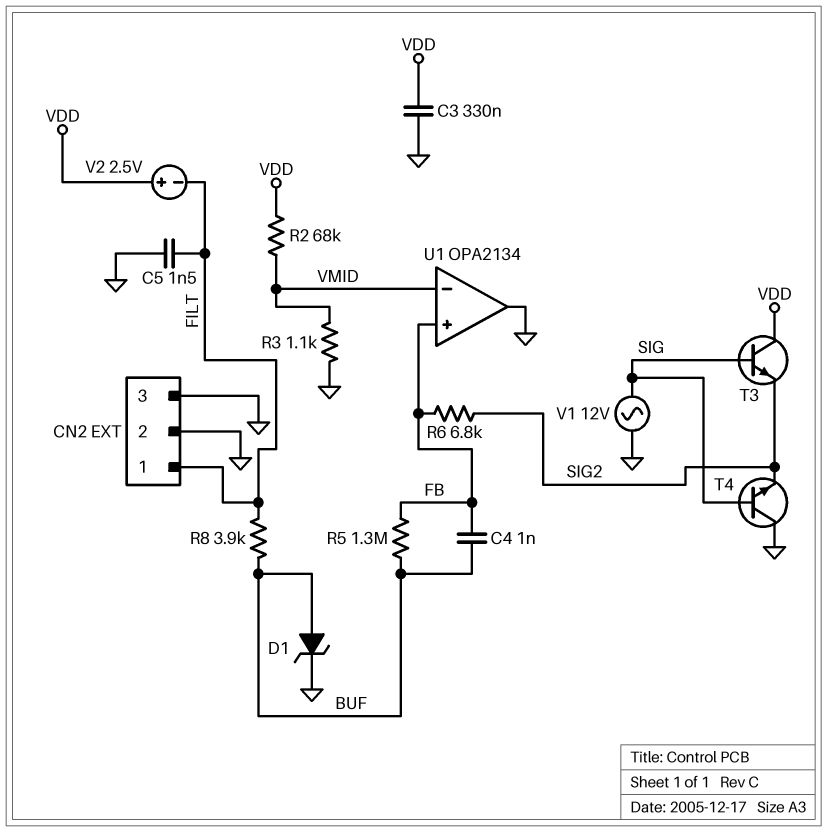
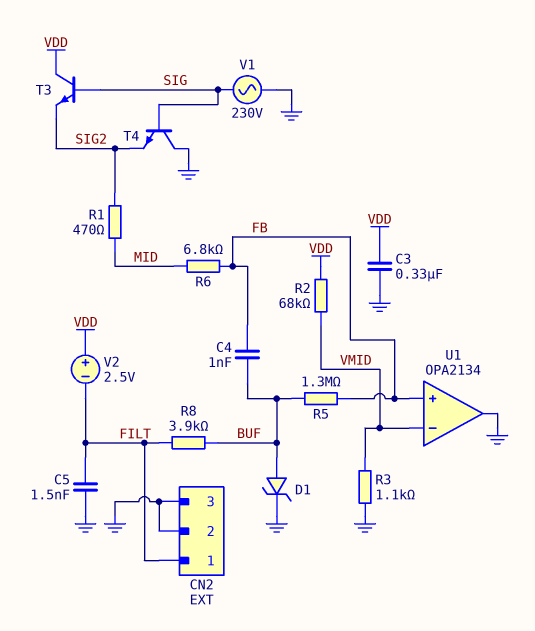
R1: none -> 470 (MID, SIG2)
R6: 6.8k (FB, SIG2) -> 6.8k (FB, MID)
V1: AC 12V (GND, SIG) -> AC 230V (GND, SIG)

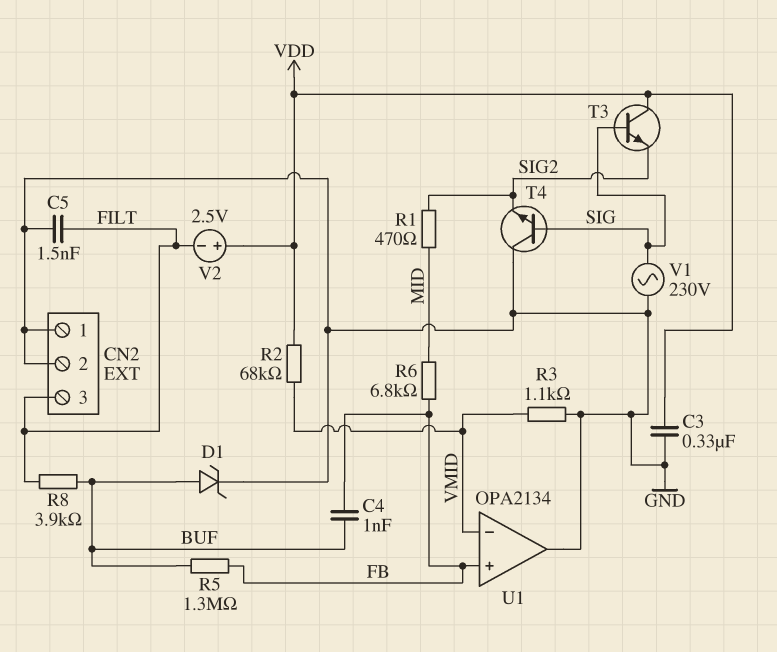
CN2 pin 1: FILT -> GND
CN2 pin 3: GND -> FILT

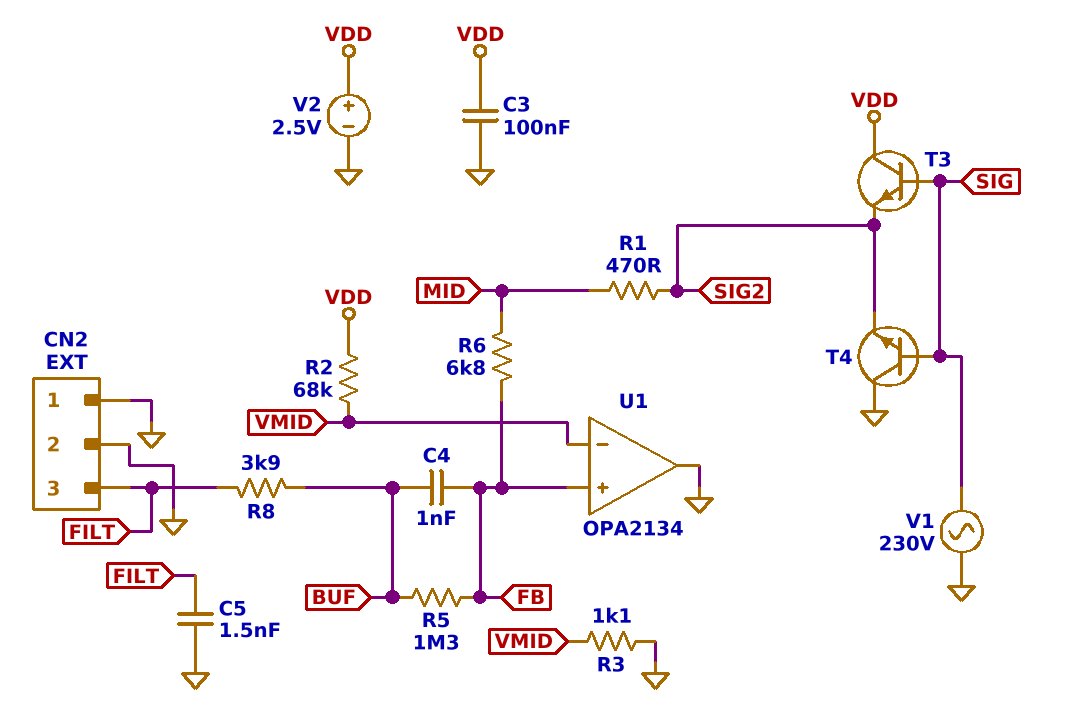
C3: 330nF (GND, VDD) -> 100nF (GND, VDD)
D1: zener (A BUF, K GND) -> none
V2: 2.5V (plus VDD, minus FILT) -> 2.5V (plus VDD, minus GND)

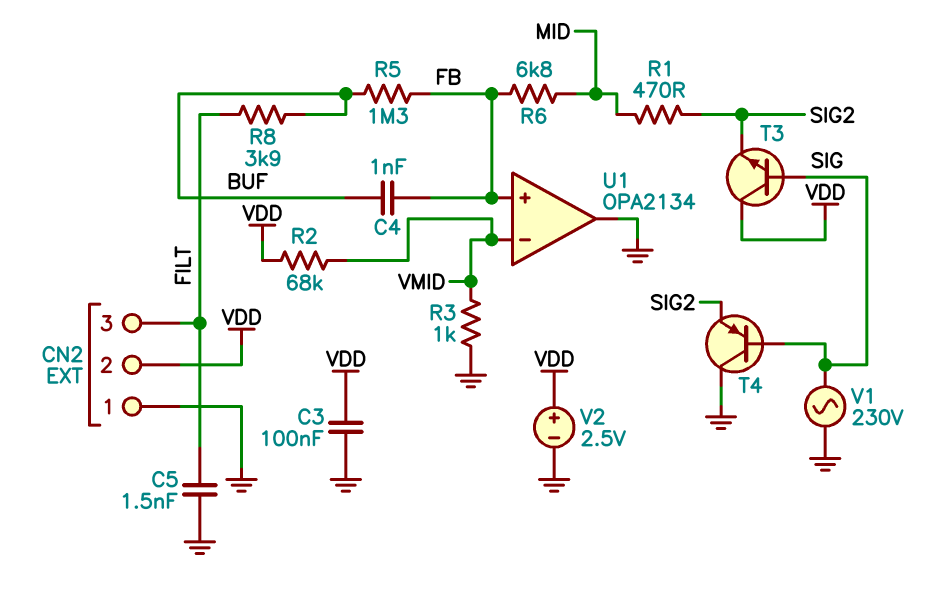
CN2 pin 2: GND -> VDD
R3: 1.1k (GND, VMID) -> 1k (GND, VMID)
T4: NPN (B SIG, C GND, E SIG2) -> PNP (B SIG, C GND, E SIG2)

